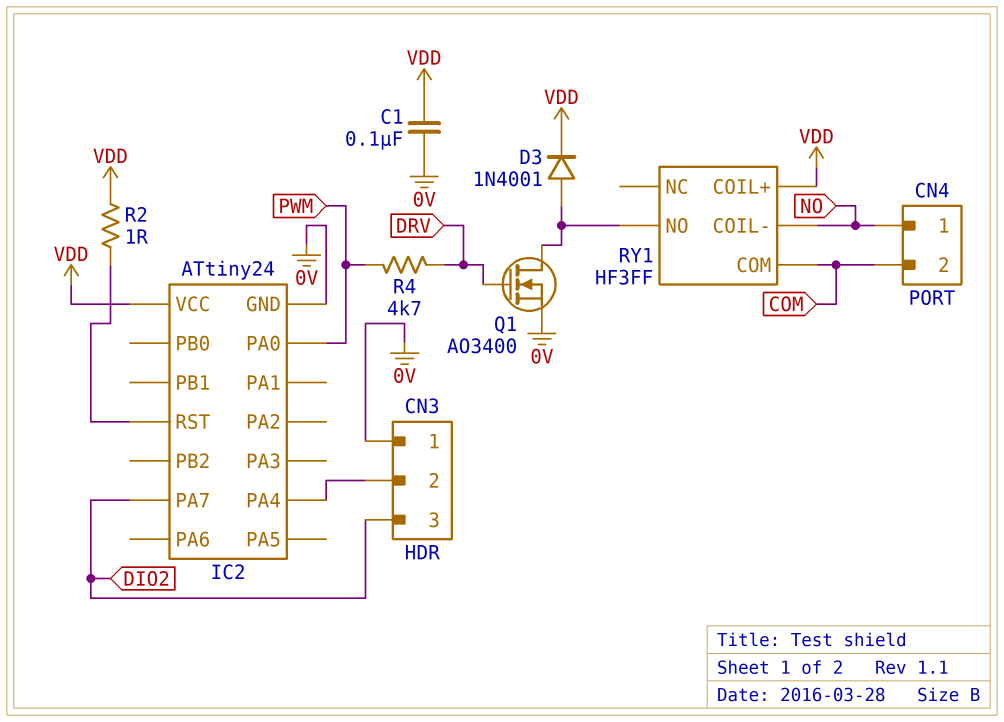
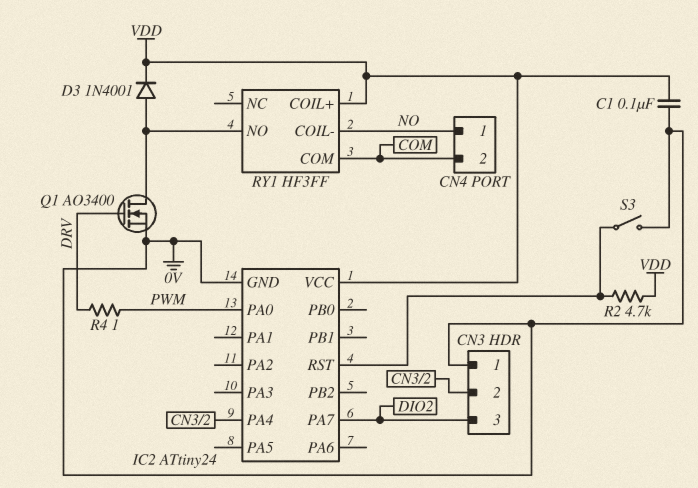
R2: 1 (IC2/RST, VDD) -> 4.7k (IC2/RST, VDD)
R4: 4.7k (DRV, PWM) -> 1 (DRV, PWM)
S3: none -> switch (0V, IC2/RST)

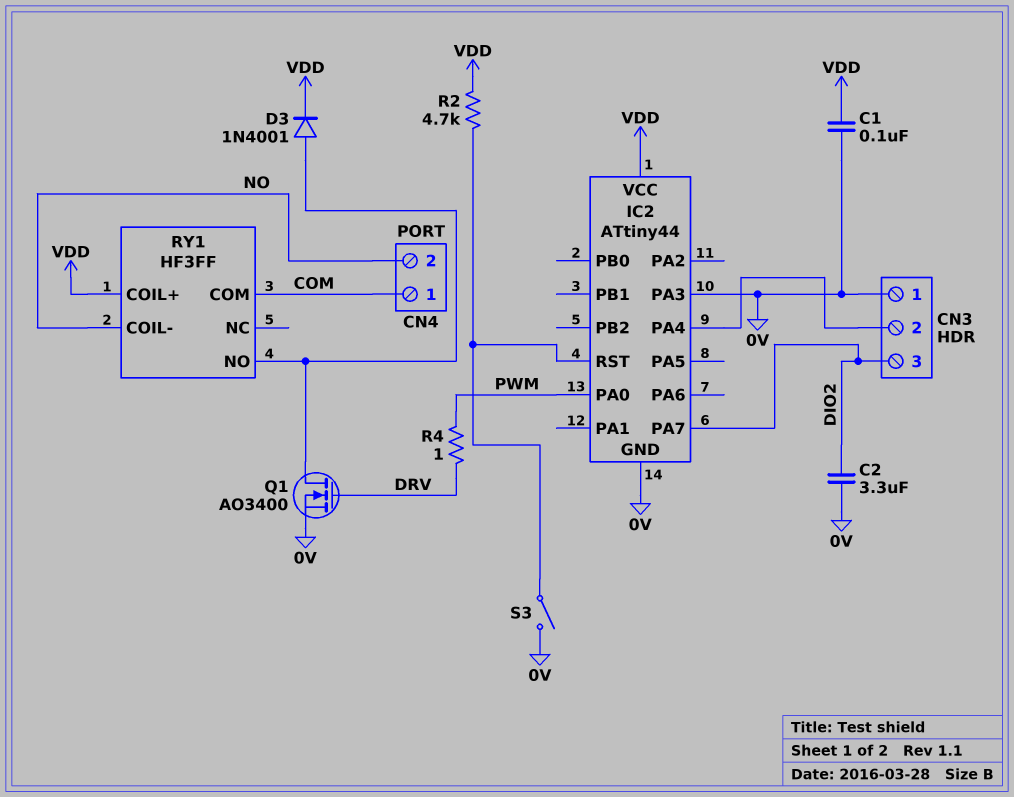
C2: none -> 3.3uF (0V, DIO2)
CN4 pin 1: NO -> COM
CN4 pin 2: COM -> NO
IC2: ATtiny24 -> ATtiny44
IC2 pin PA3: none -> 0V

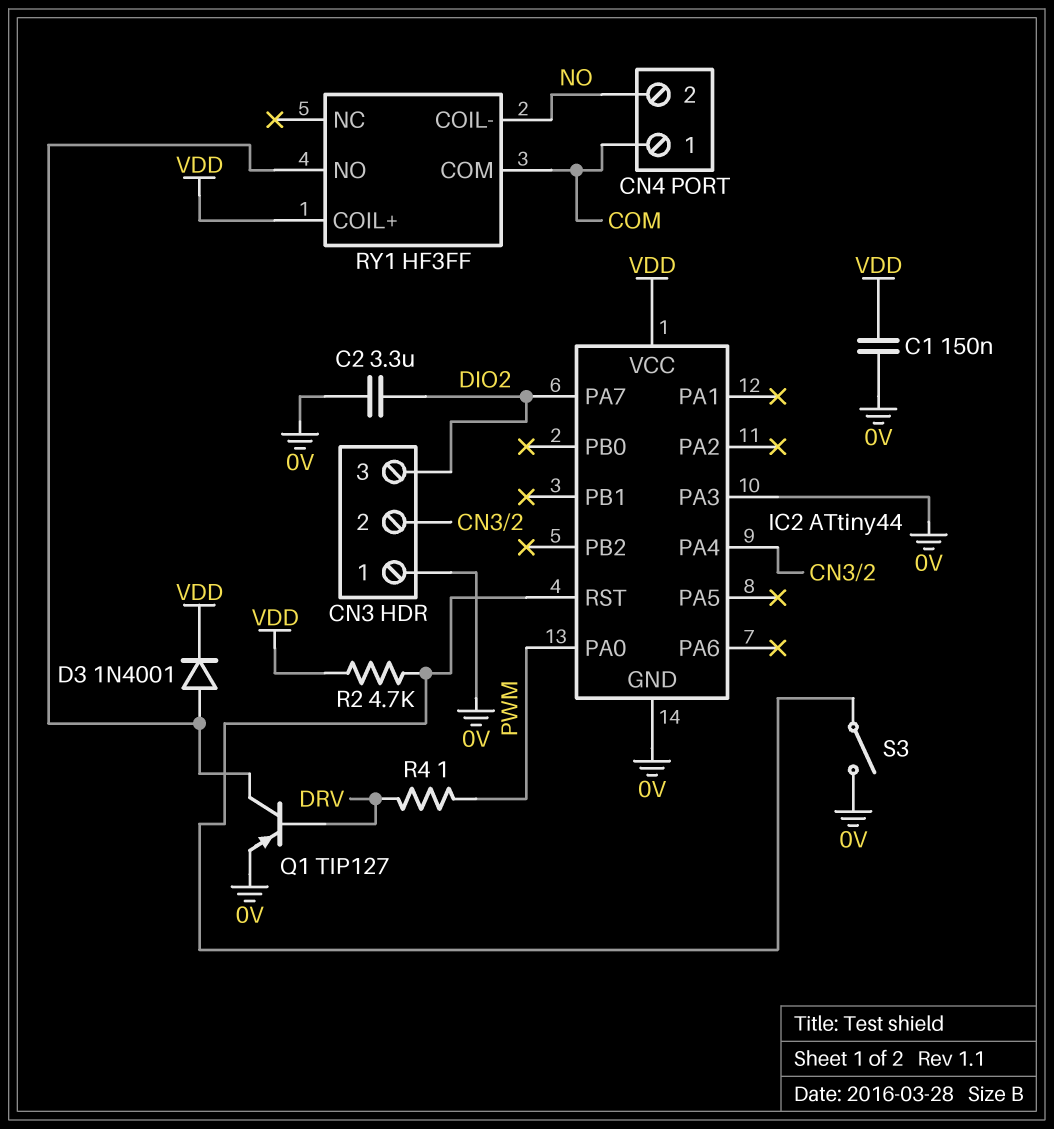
C1: 100nF (0V, VDD) -> 150nF (0V, VDD)
Q1: NMOS AO3400 (G DRV, D RY1/NO, S 0V) -> PNP TIP127 (B DRV, C RY1/NO, E 0V)

